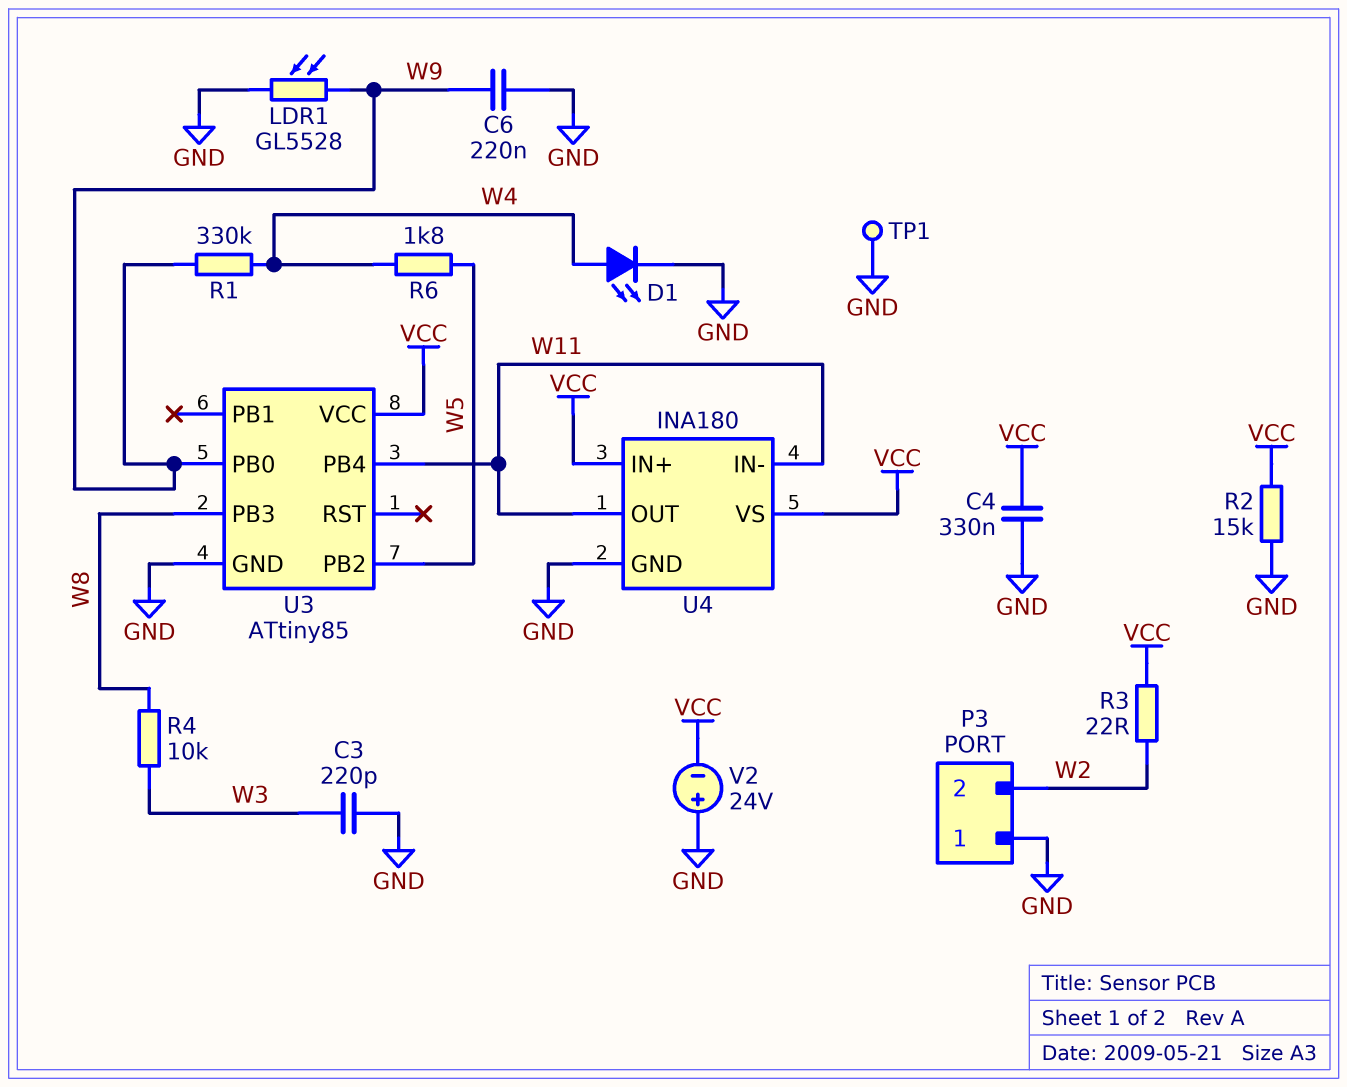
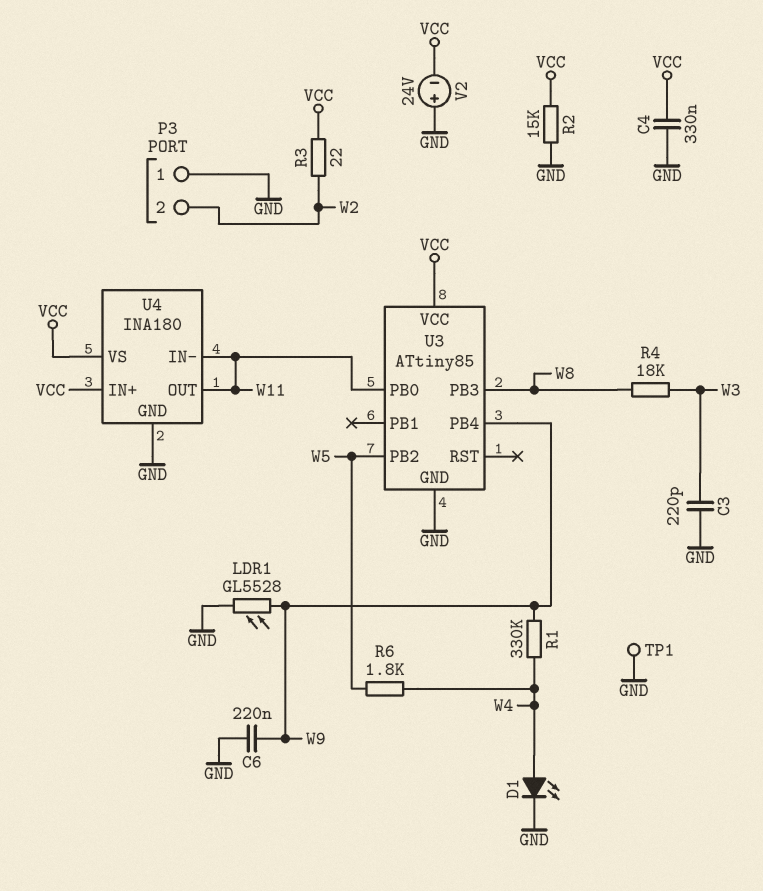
R4: 10k (W3, W8) -> 18k (W3, W8)
U3 pin PB0: W9 -> W11
U3 pin PB4: W11 -> W9

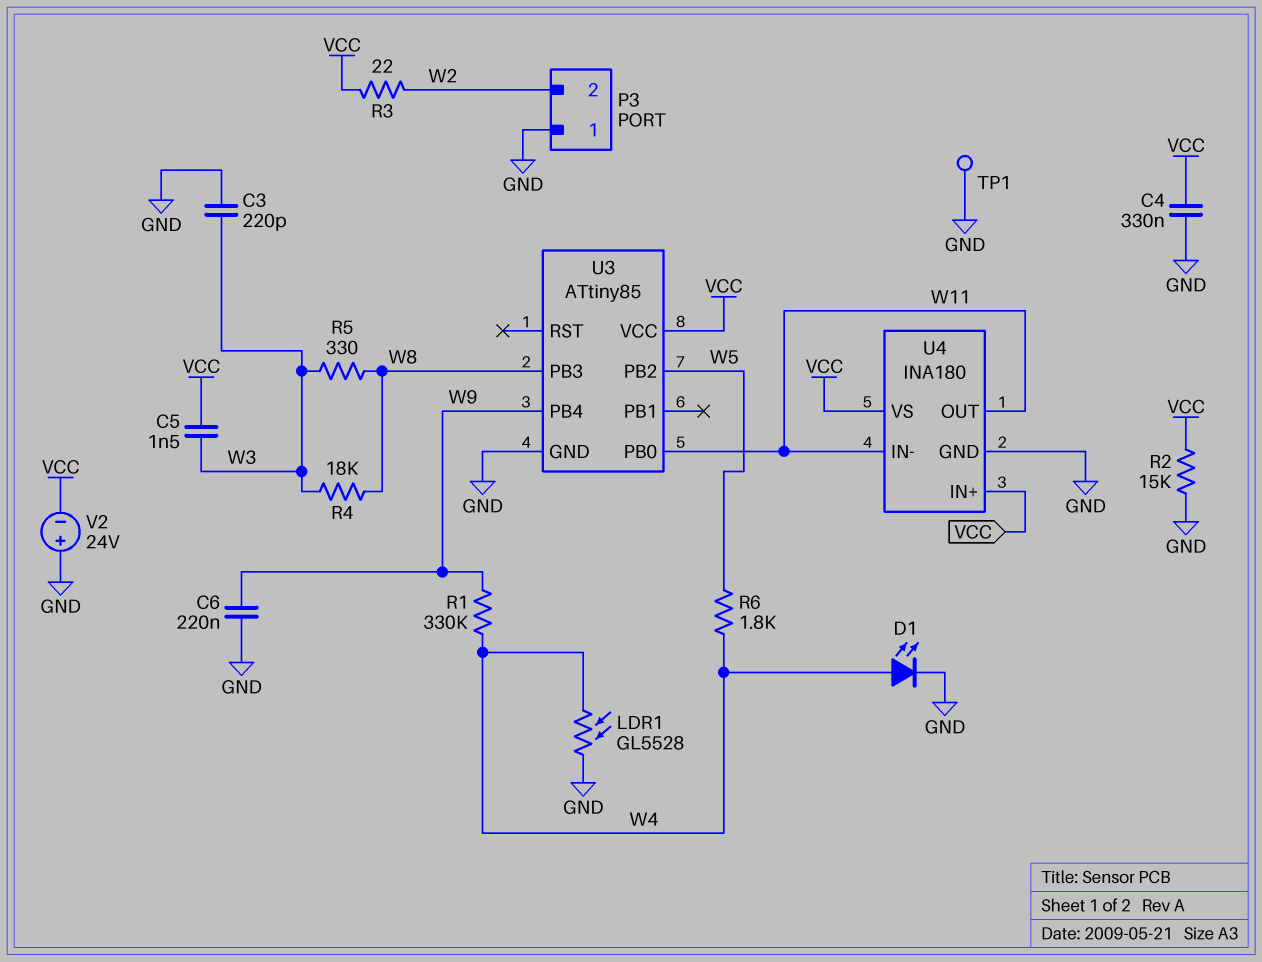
C5: none -> 1.5nF (VCC, W3)
LDR1: GL5528 (GND, W9) -> GL5528 (GND, W4)
R5: none -> 330 (W3, W8)

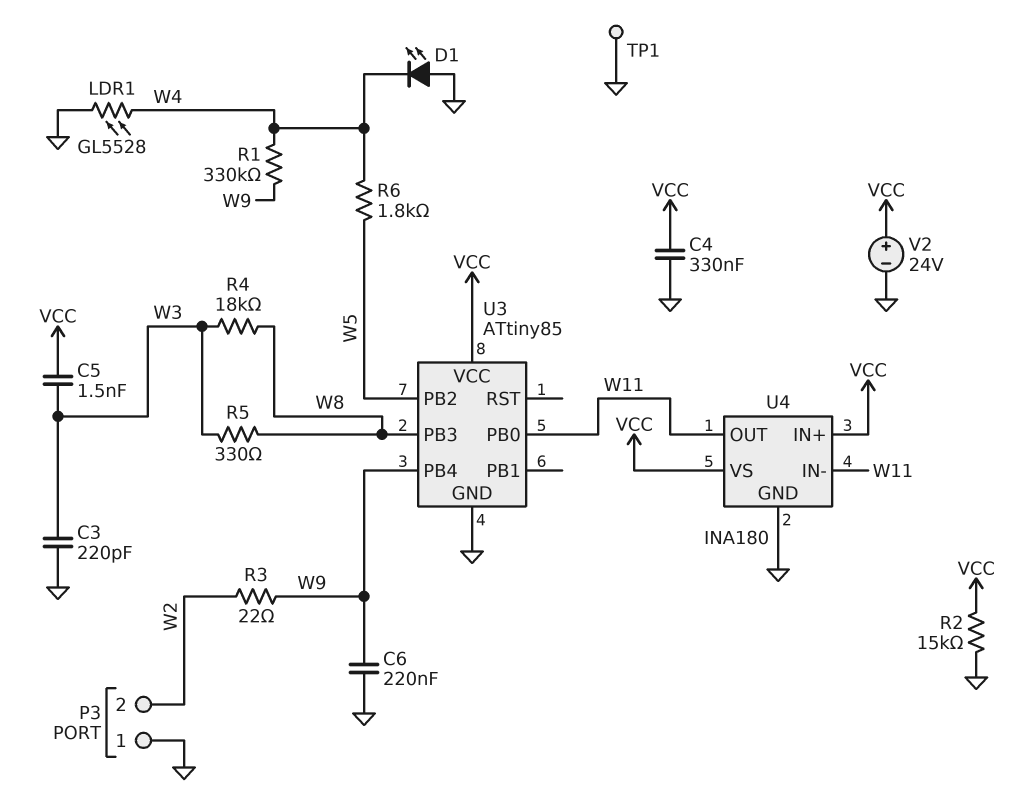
D1: LED (A W4, K GND) -> LED (A GND, K W4)
R3: 22 (VCC, W2) -> 22 (W2, W9)
V2: 24V (plus GND, minus VCC) -> 24V (plus VCC, minus GND)

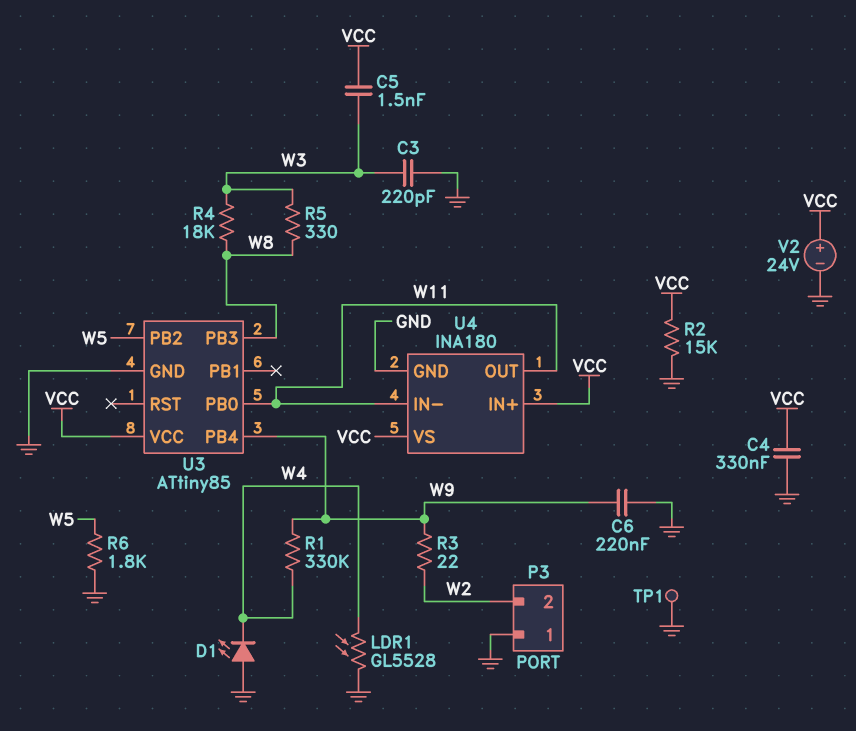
R6: 1.8k (W4, W5) -> 1.8k (GND, W5)

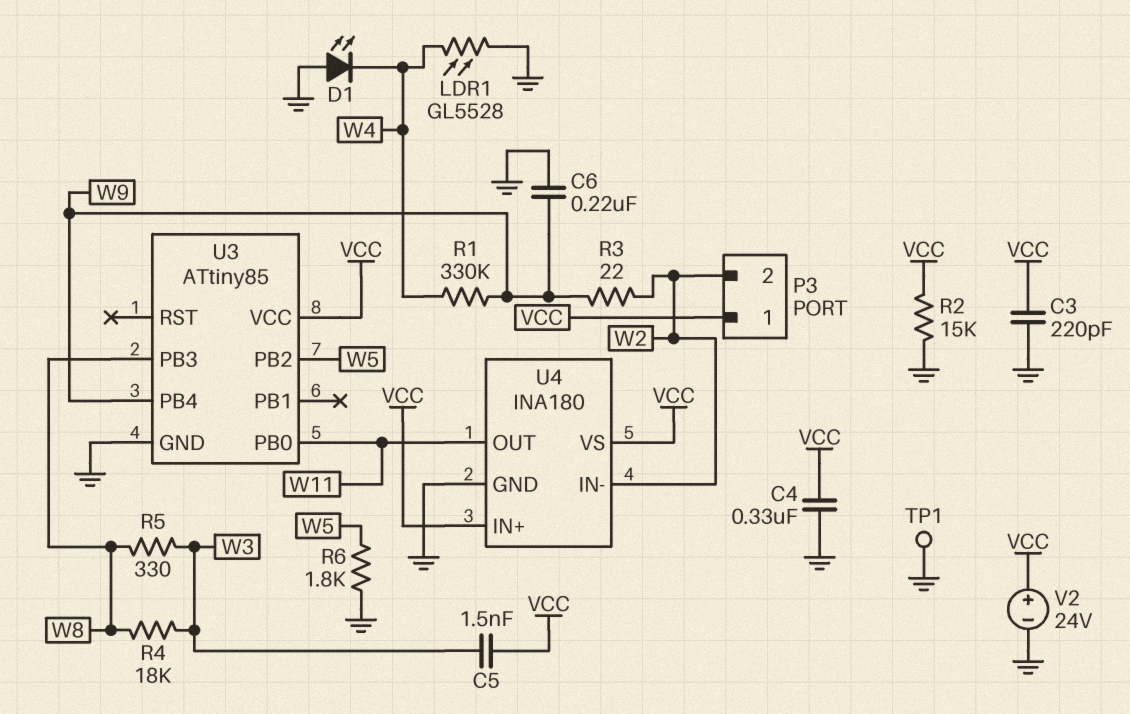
C3: 220pF (GND, W3) -> 220pF (GND, VCC)
P3 pin 1: GND -> VCC
U4 pin IN-: W11 -> W2

